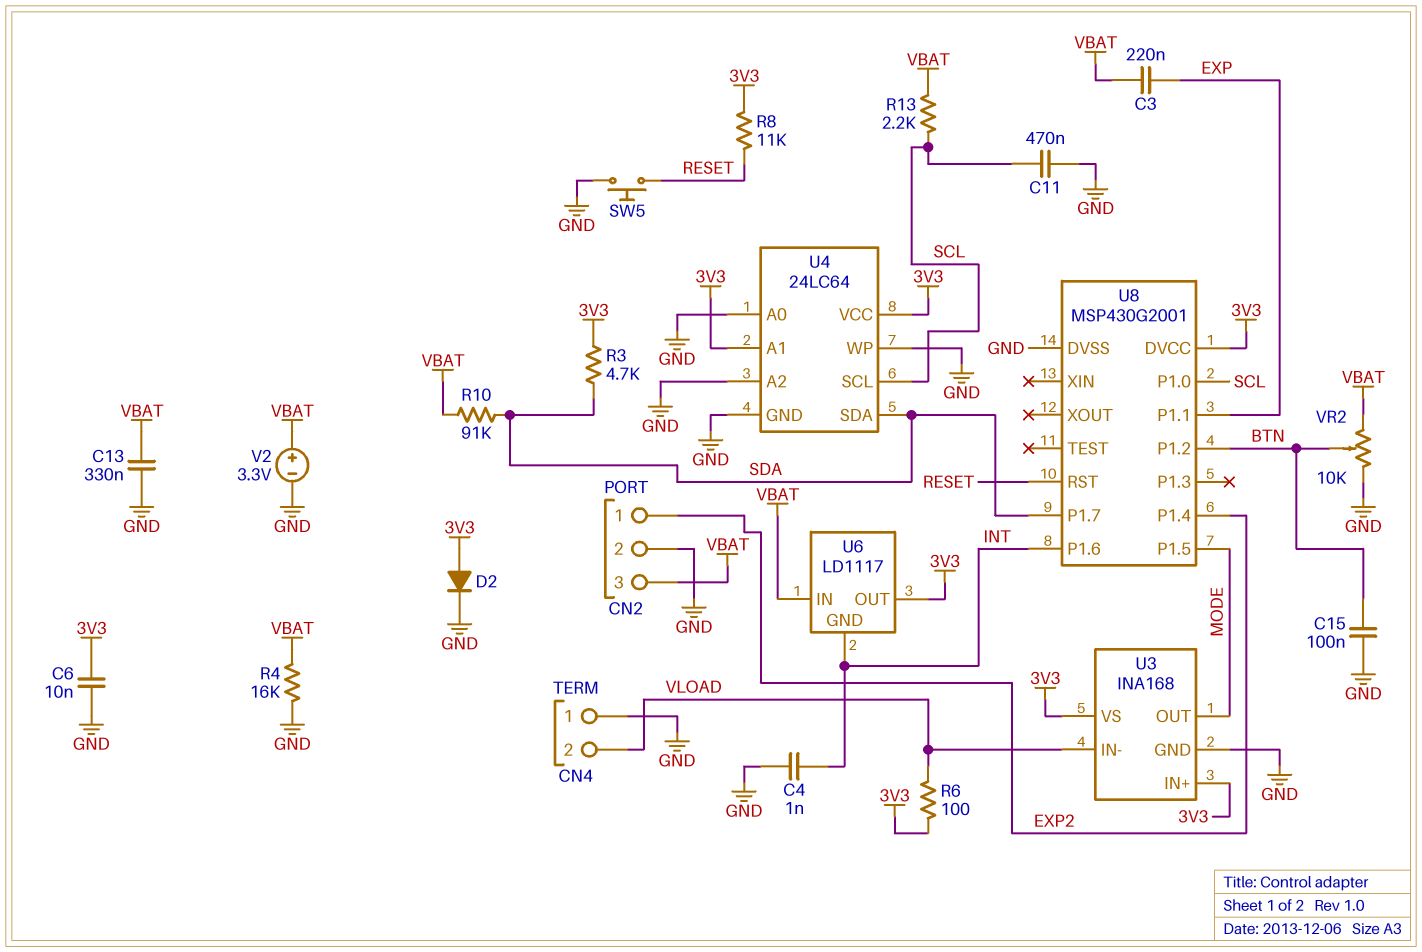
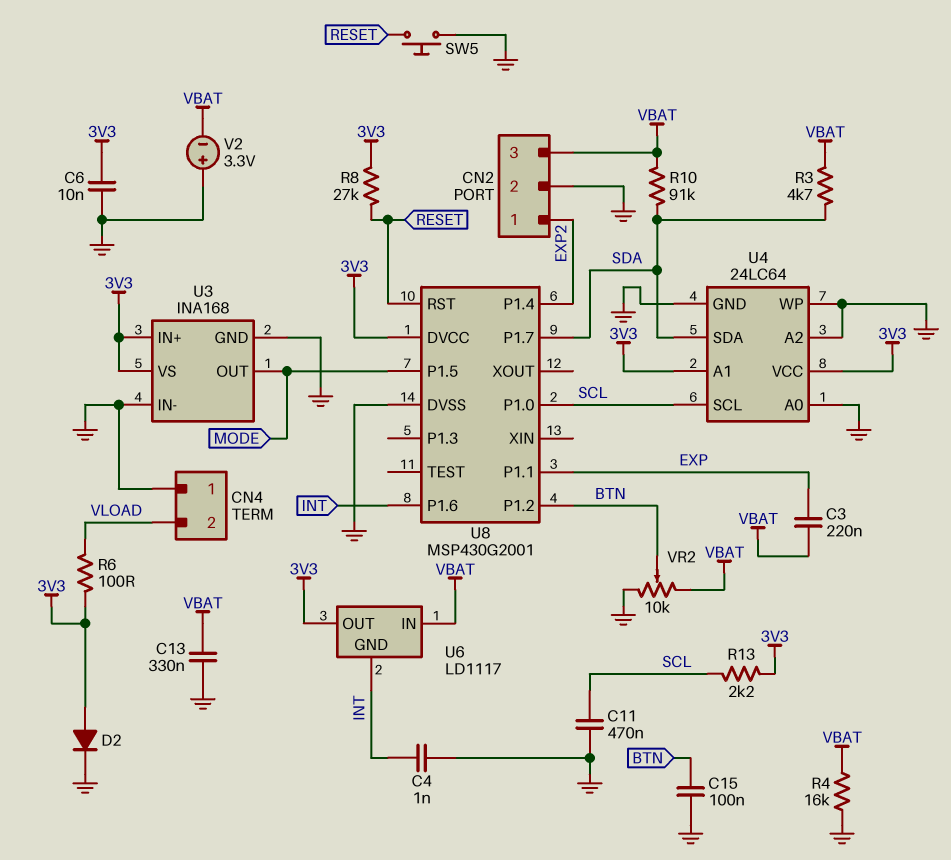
R3: 4.7k (3V3, SDA) -> 4.7k (SDA, VBAT)
R8: 11k (3V3, RESET) -> 27k (3V3, RESET)
R13: 2.2k (SCL, VBAT) -> 2.2k (3V3, SCL)
U3 pin IN-: VLOAD -> GND
V2: 3.3V (plus VBAT, minus GND) -> 3.3V (plus GND, minus VBAT)

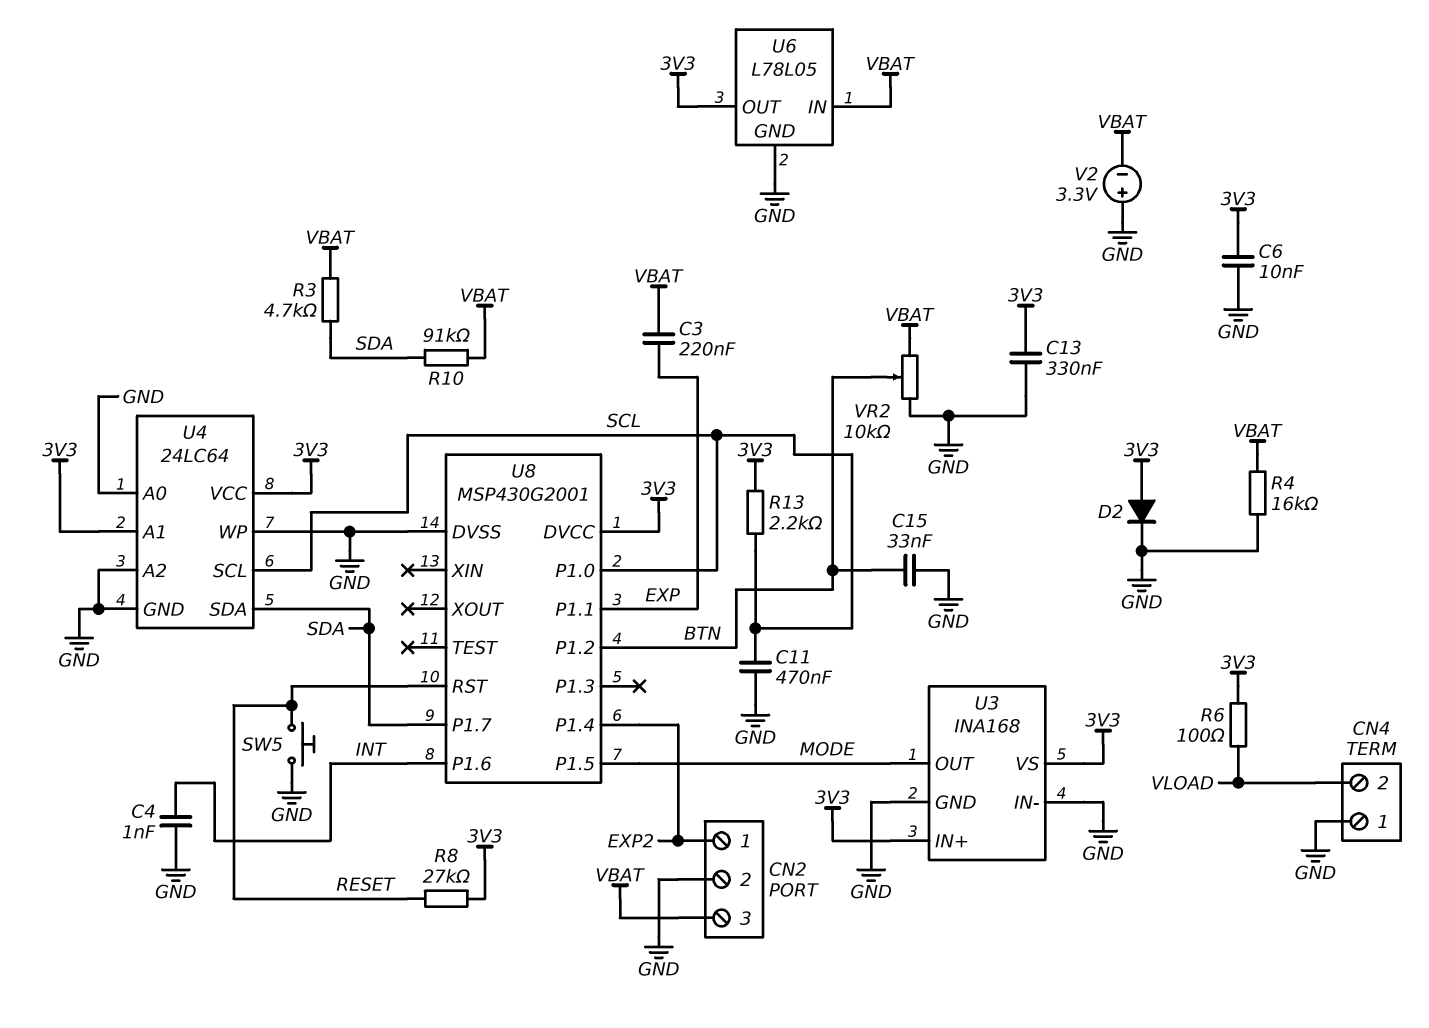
C13: 330nF (GND, VBAT) -> 330nF (3V3, GND)
C15: 100nF (BTN, GND) -> 33nF (BTN, GND)
U6: LD1117 -> L78L05
U6 pin GND: INT -> GND

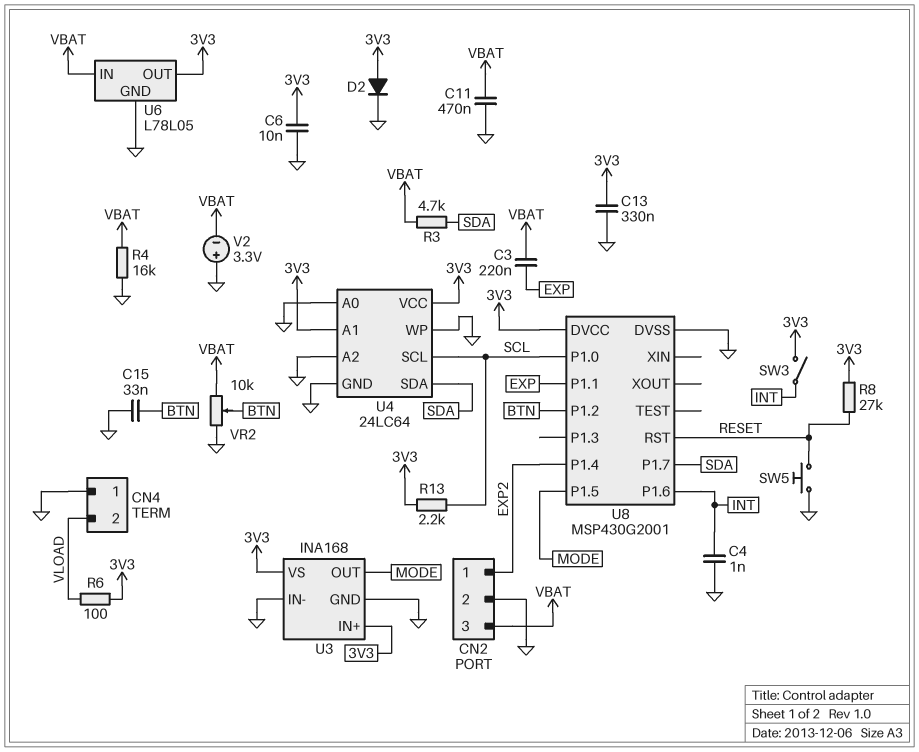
C11: 470nF (GND, SCL) -> 470nF (GND, VBAT)
R10: 91k (SDA, VBAT) -> none
SW3: none -> switch (3V3, INT)

